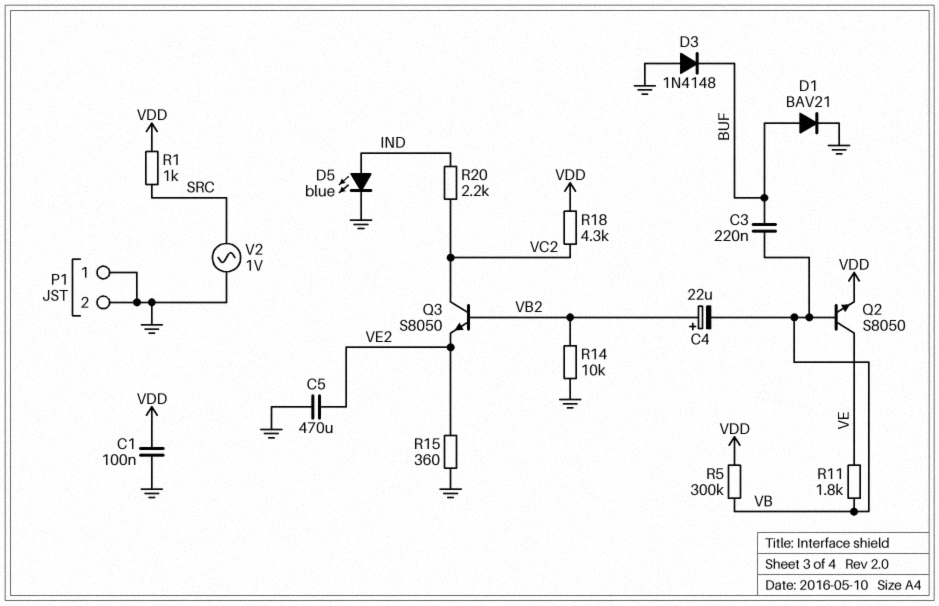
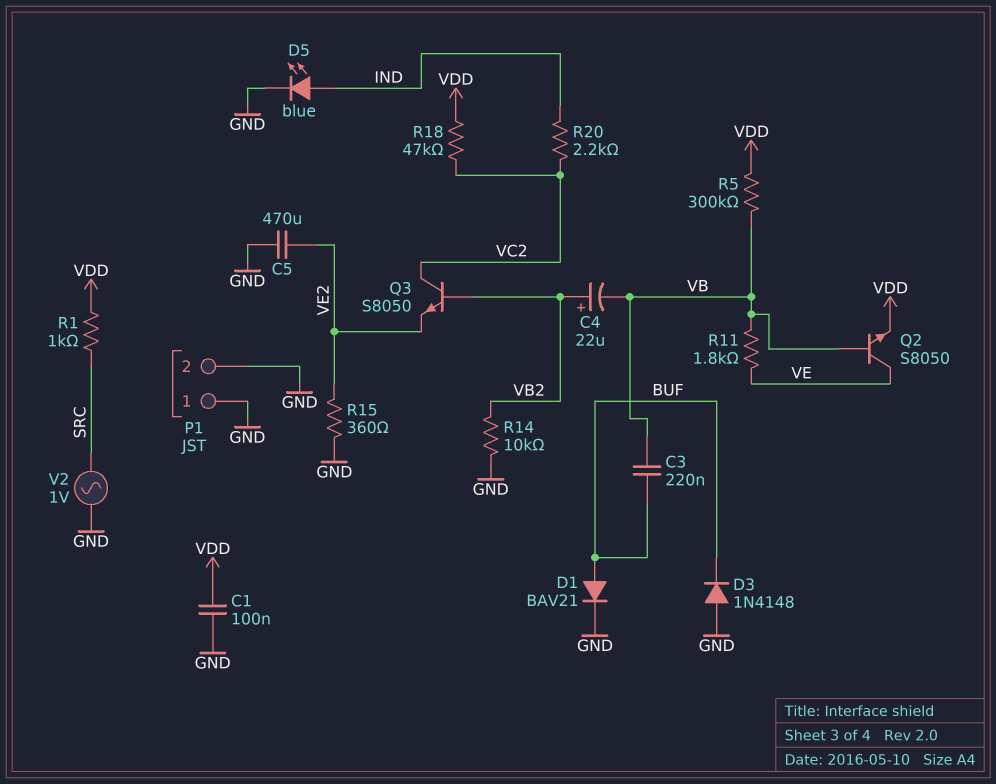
R18: 4.3k (VC2, VDD) -> 47k (VC2, VDD)

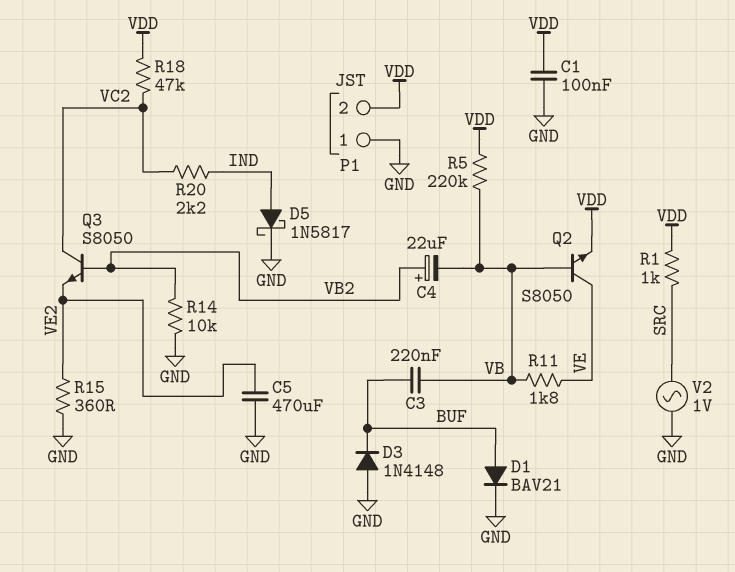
D5: LED blue (A IND, K GND) -> schottky 1N5817 (A IND, K GND)
P1 pin 2: GND -> VDD
R5: 300k (VB, VDD) -> 220k (VB, VDD)

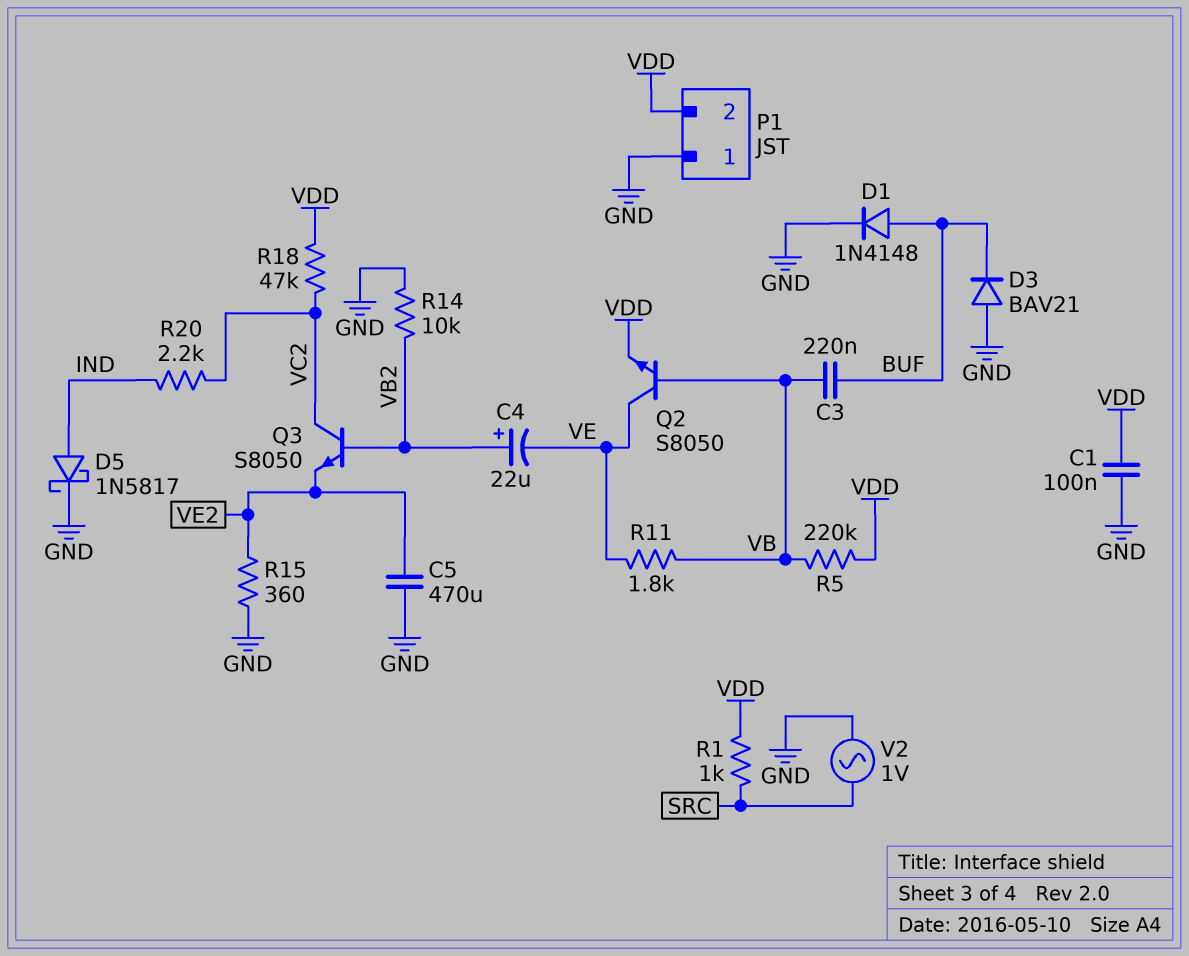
C4: 22uF (plus VB2, minus VB) -> 22uF (plus VB2, minus VE)
D1: diode BAV21 (A BUF, K GND) -> diode 1N4148 (A BUF, K GND)
D3: diode 1N4148 (A GND, K BUF) -> diode BAV21 (A GND, K BUF)

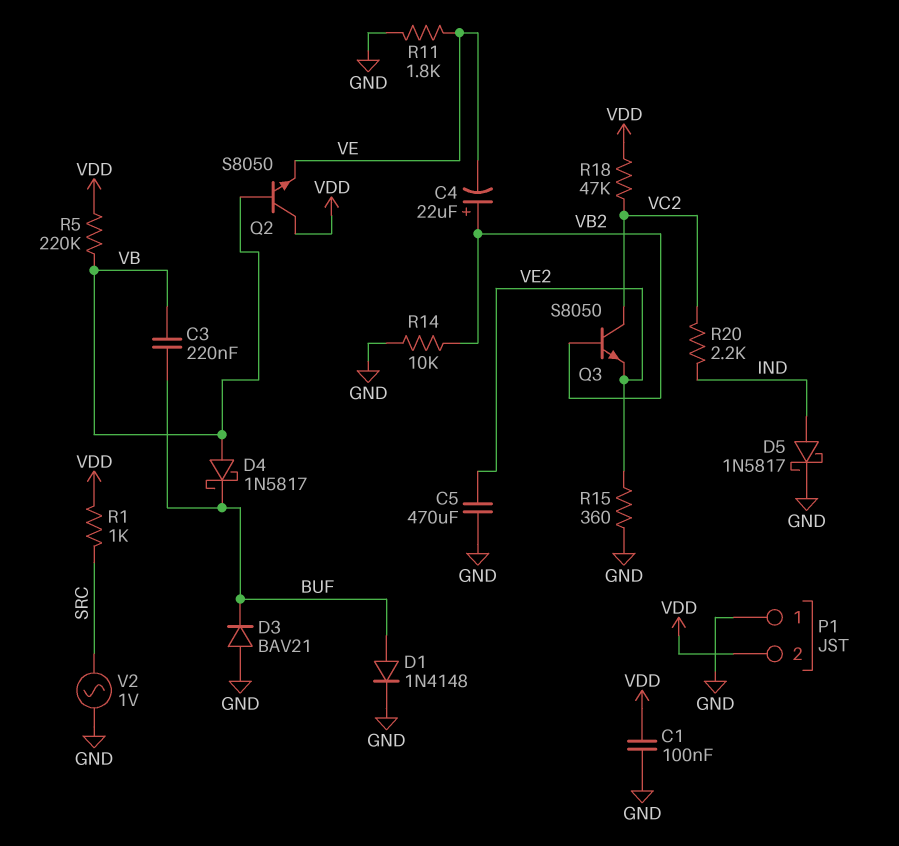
D4: none -> schottky 1N5817 (A VB, K BUF)
Q2: NPN S8050 (B VB, C VE, E VDD) -> NPN S8050 (B VB, C VDD, E VE)
R11: 1.8k (VB, VE) -> 1.8k (GND, VE)

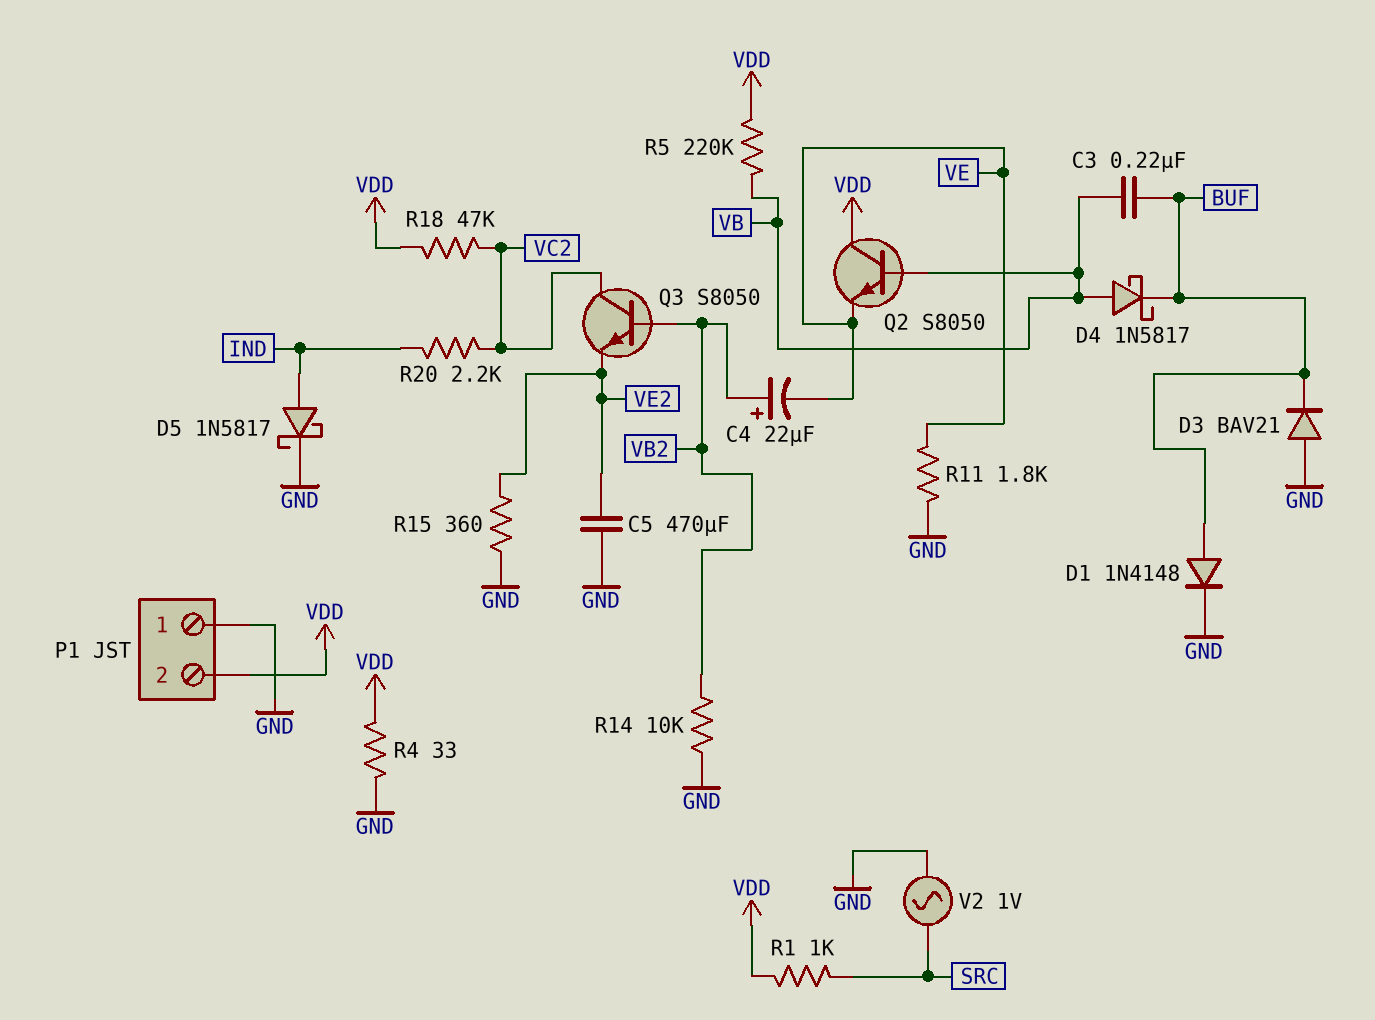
C1: 100nF (GND, VDD) -> none
R4: none -> 33 (GND, VDD)

